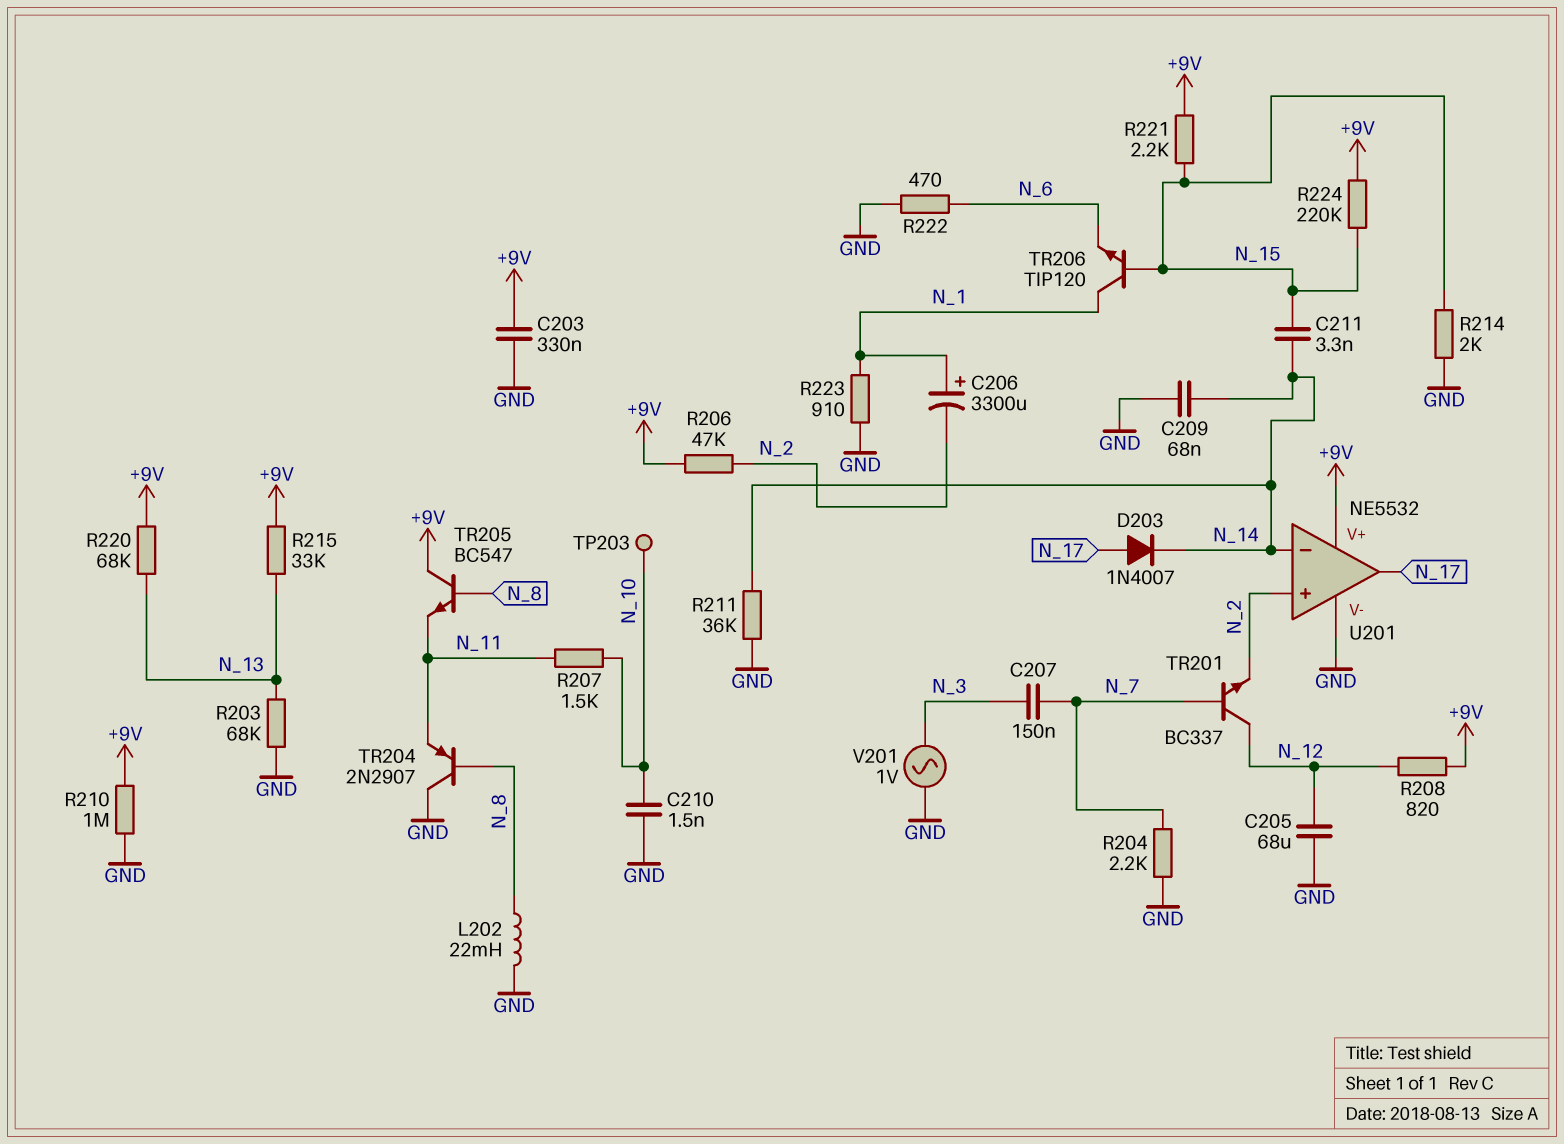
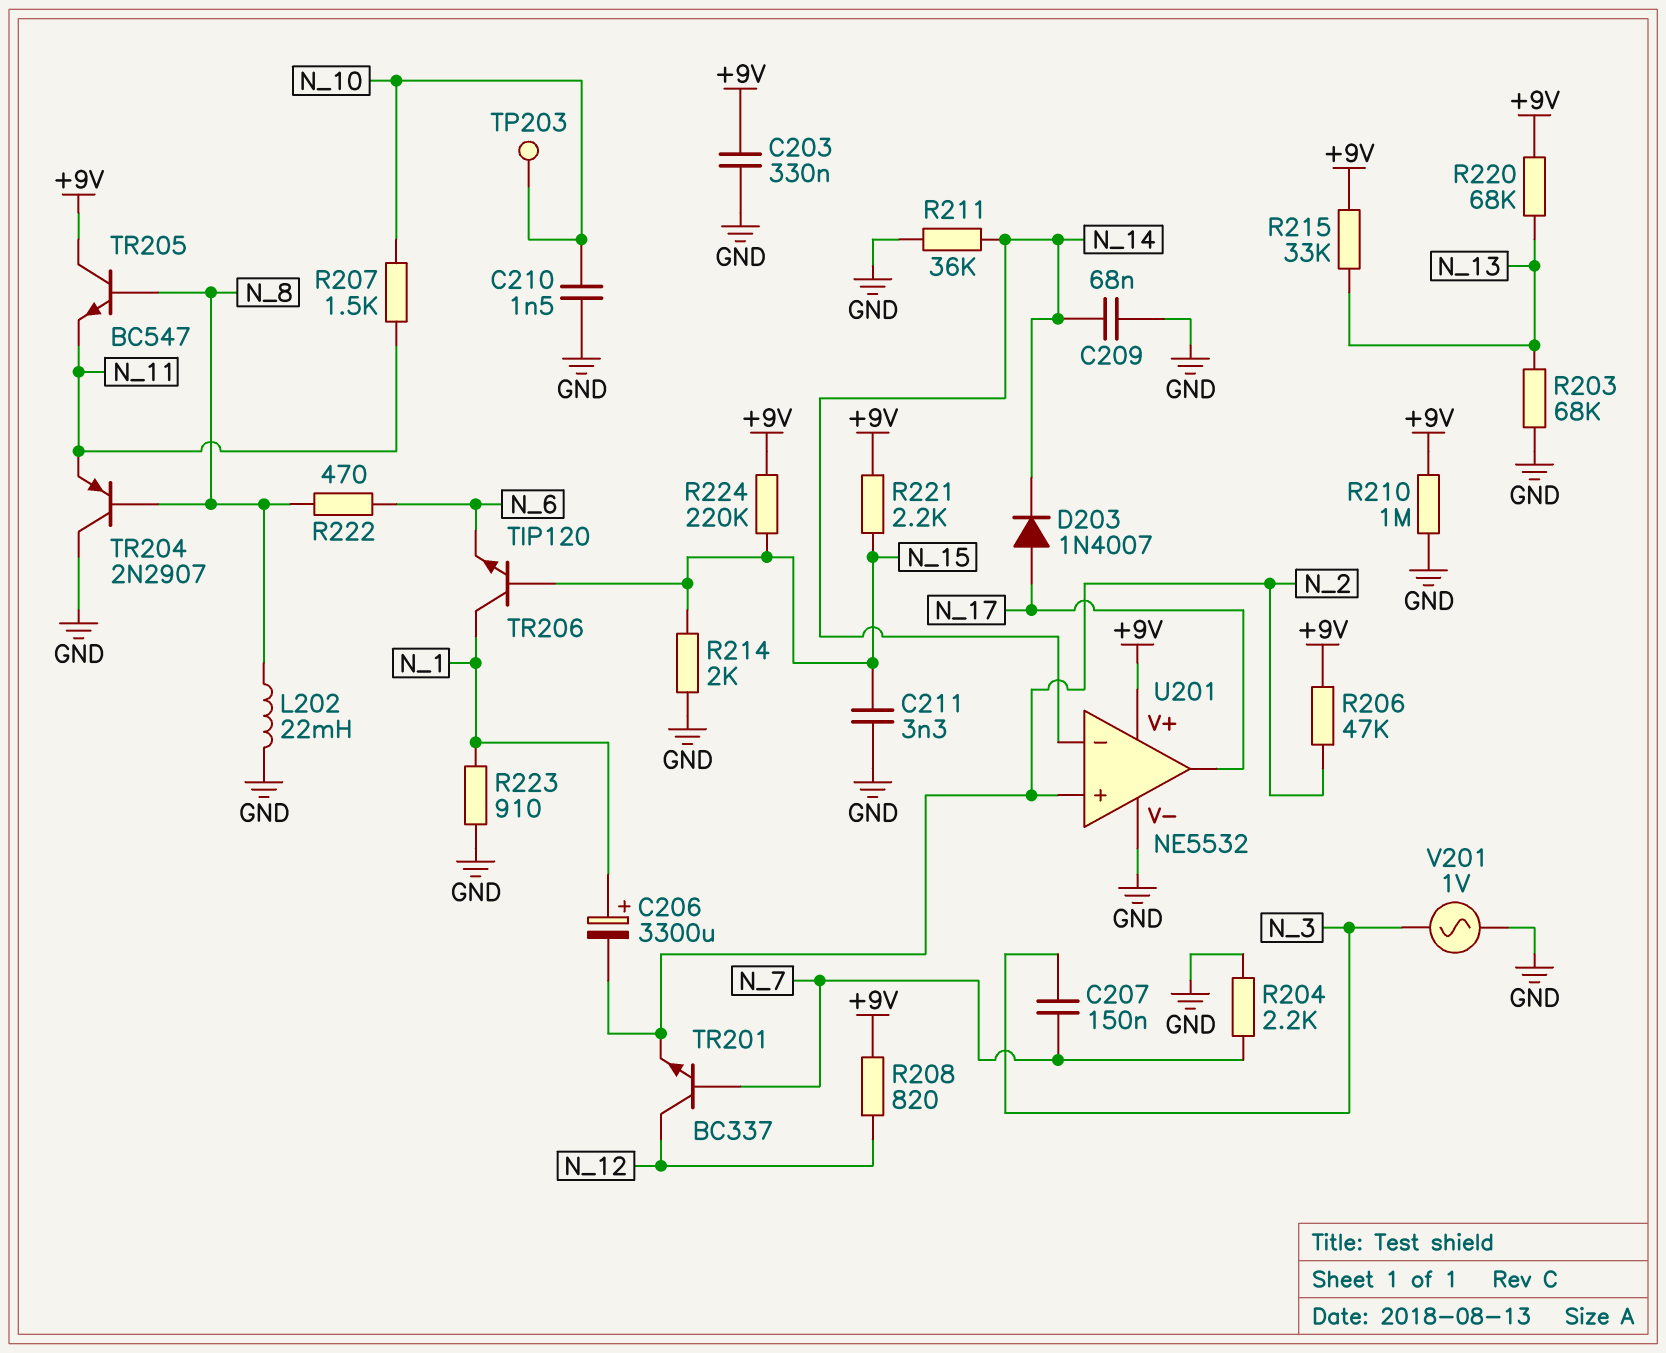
C205: 68uF (GND, N_12) -> none
C211: 3.3nF (N_14, N_15) -> 3.3nF (GND, N_15)
R222: 470 (GND, N_6) -> 470 (N_6, N_8)

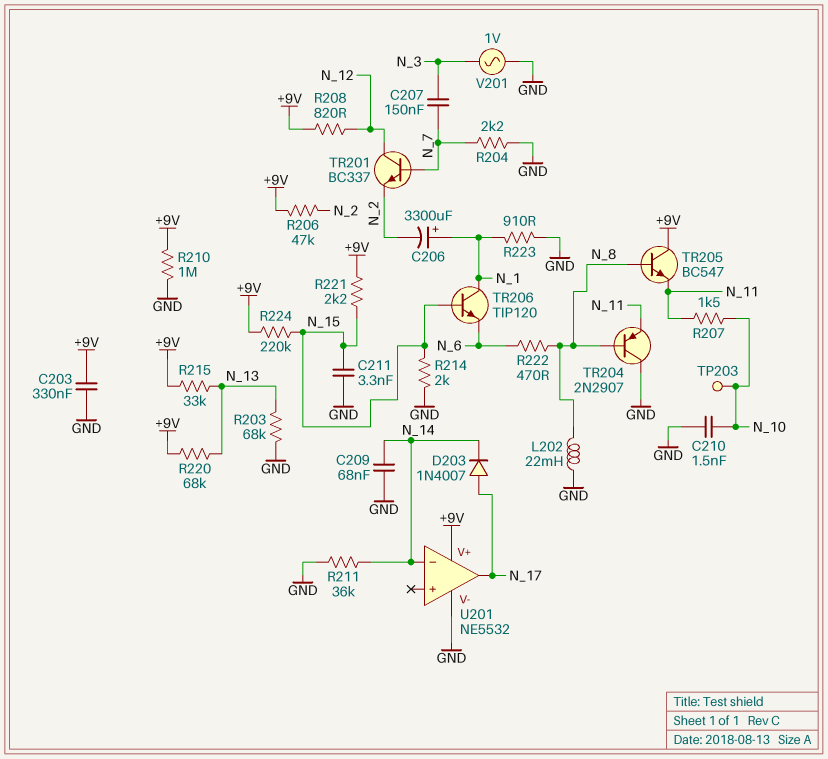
U201 pin in+: N_2 -> none

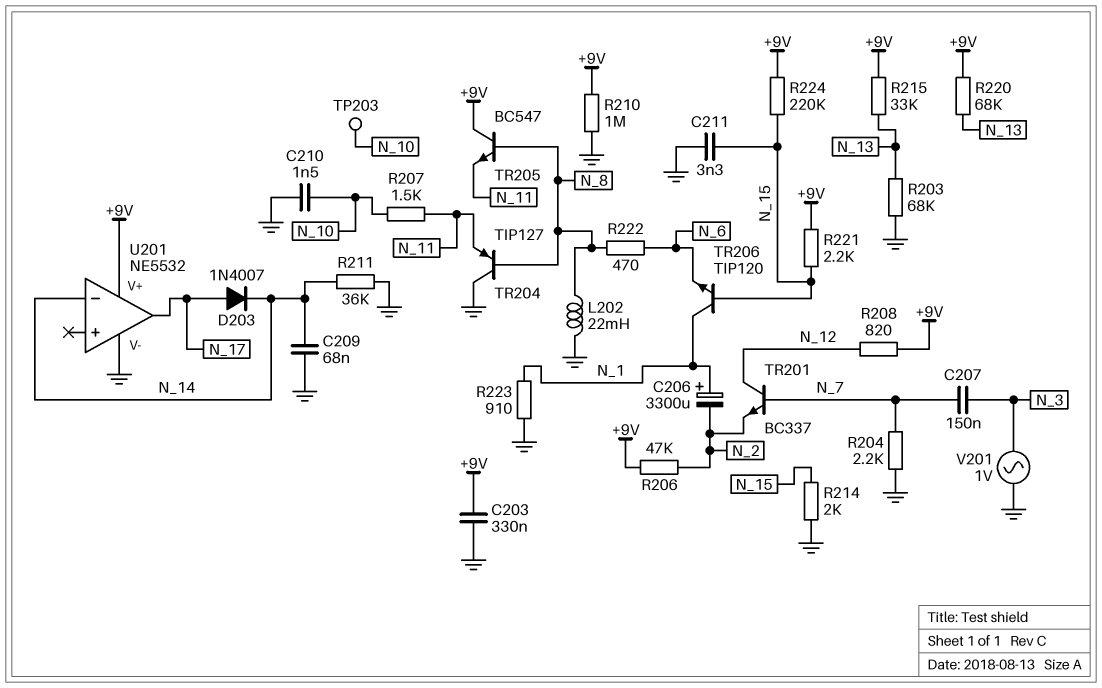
TR204: PNP 2N2907 (B N_8, C GND, E N_11) -> PNP TIP127 (B N_8, C GND, E N_11)

